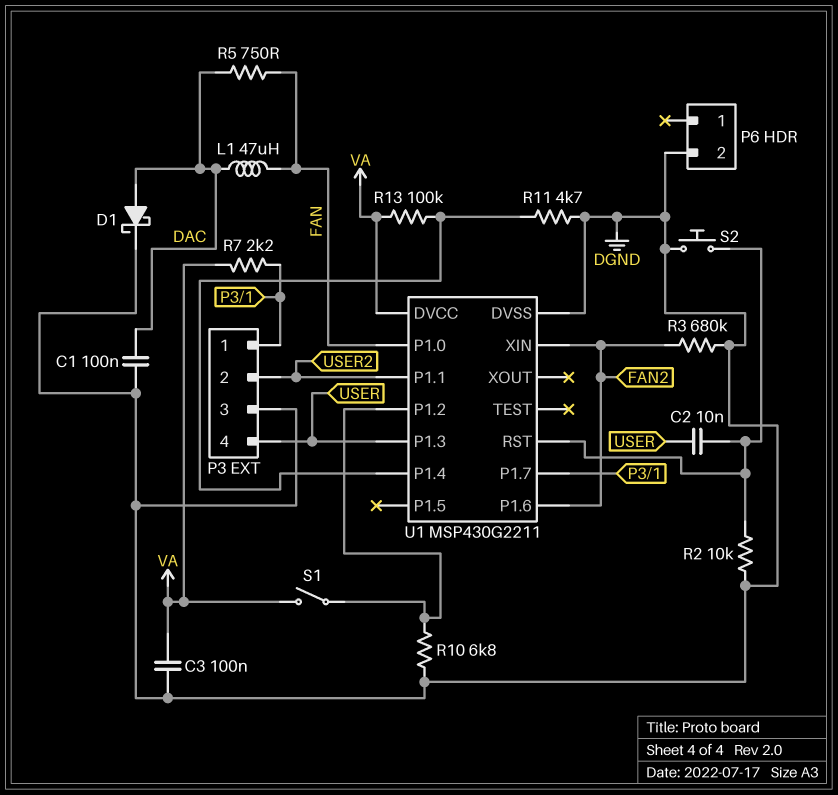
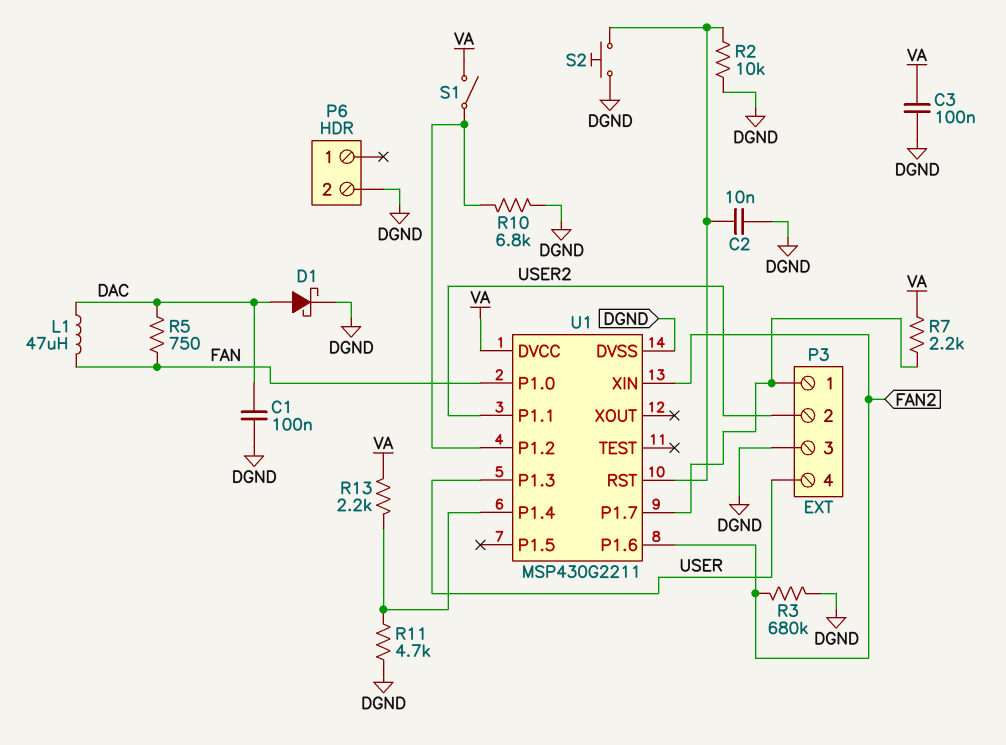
C2: 10nF (U1/RST, USER) -> 10nF (DGND, U1/RST)
R13: 100k (U1/P1.4, VA) -> 2.2k (U1/P1.4, VA)

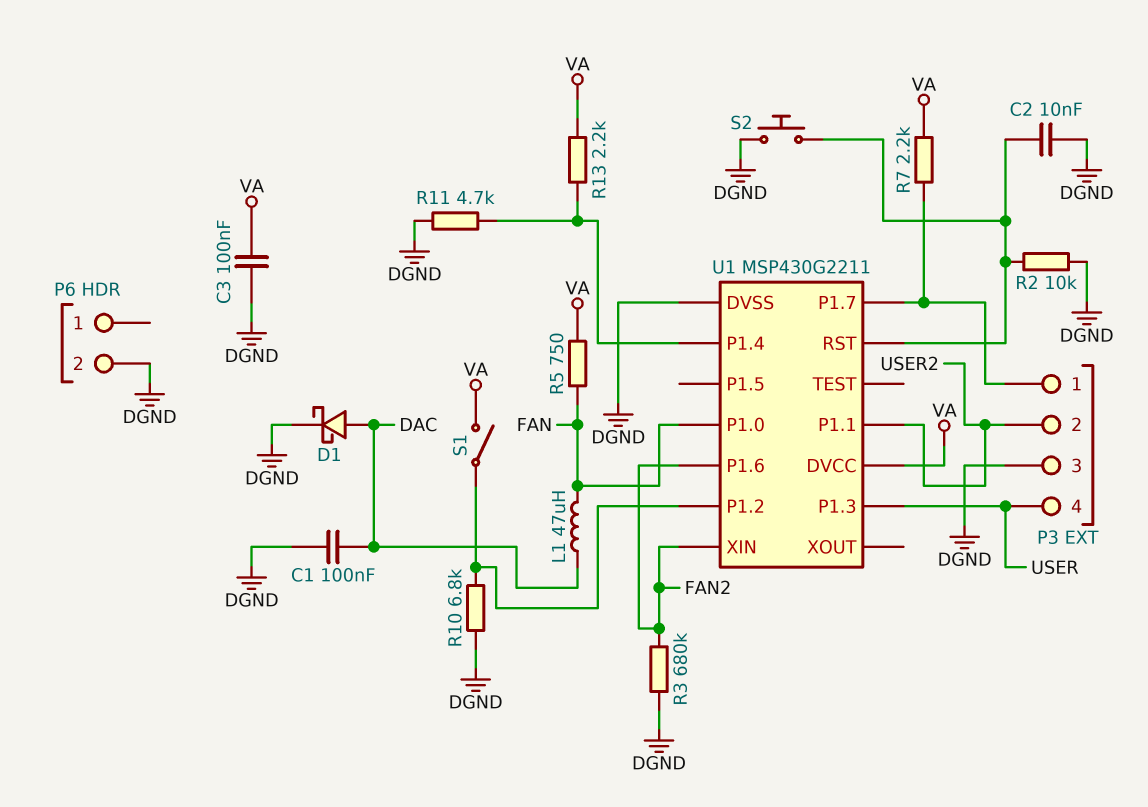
R5: 750 (DAC, FAN) -> 750 (FAN, VA)

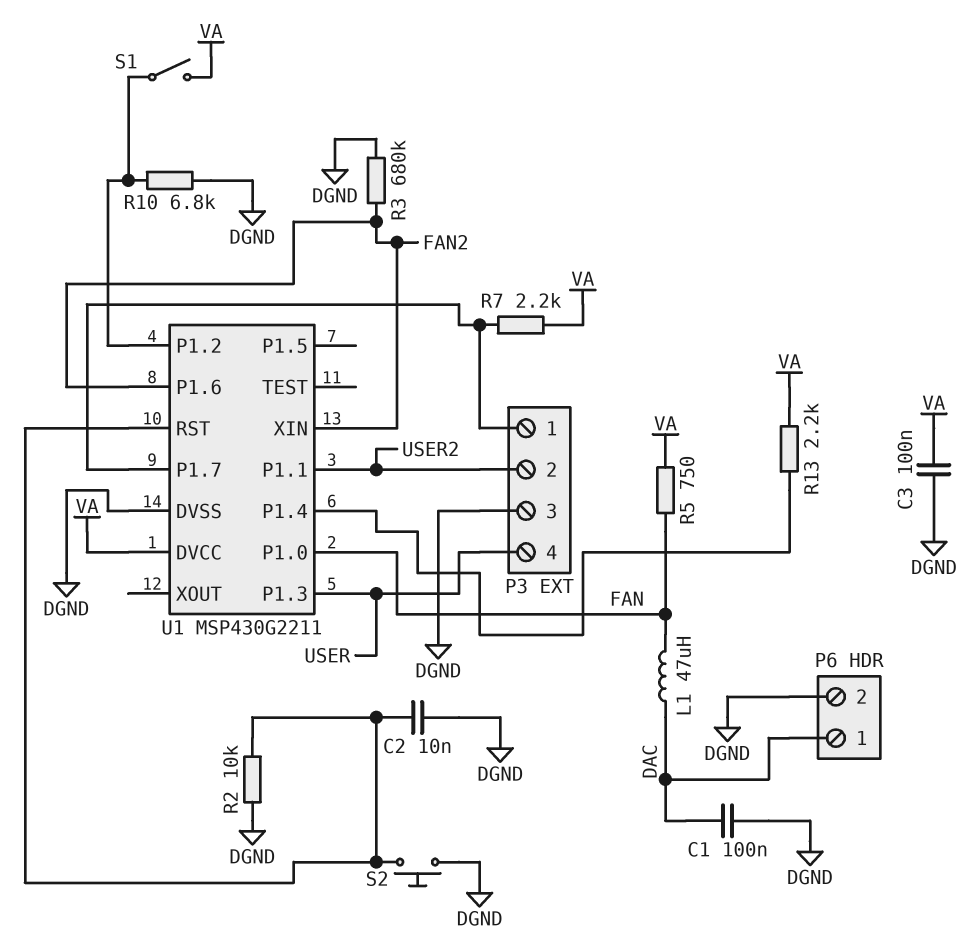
D1: schottky (A DAC, K DGND) -> none
P6 pin 1: none -> DAC
R11: 4.7k (DGND, U1/P1.4) -> none

